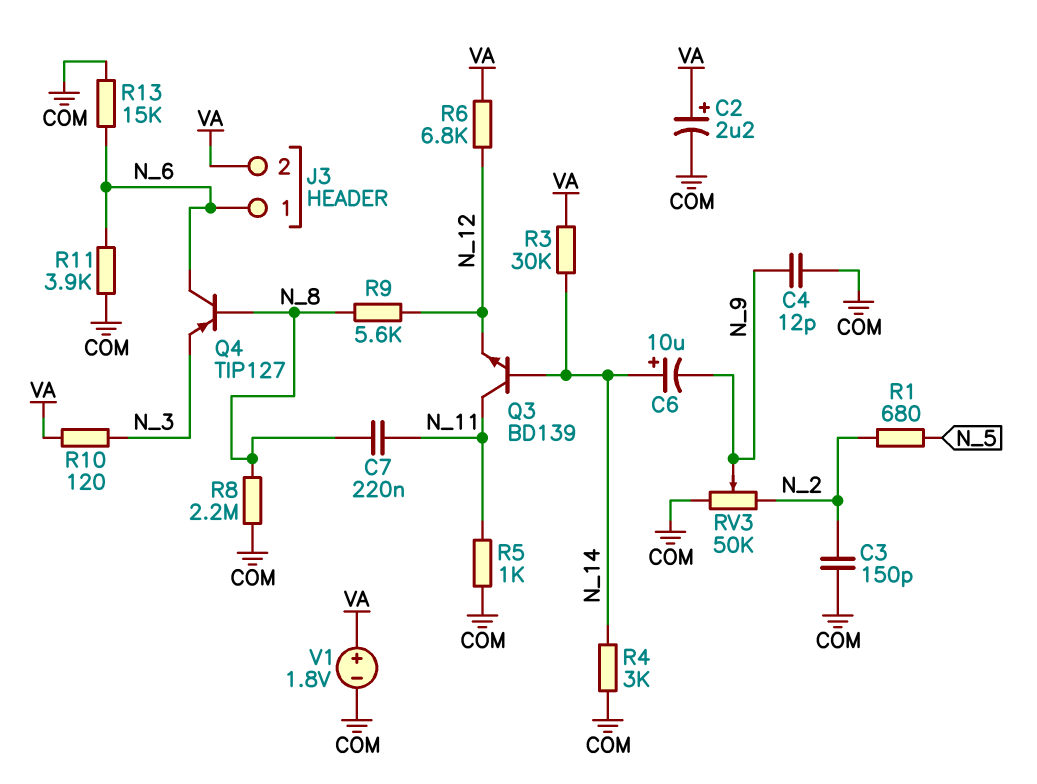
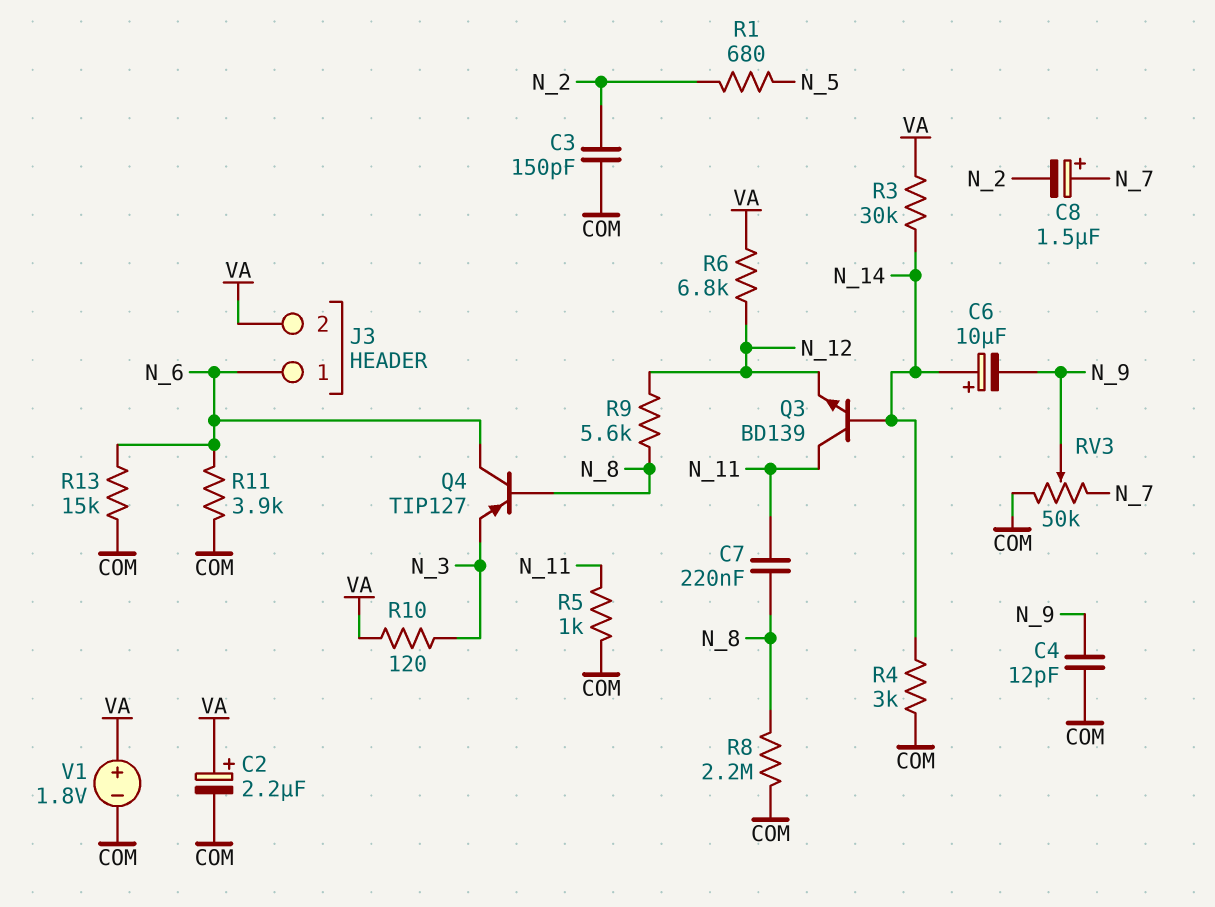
C8: none -> 1.5uF (plus N_7, minus N_2)
RV3: 50k (COM, N_2, wiper N_9) -> 50k (COM, N_7, wiper N_9)

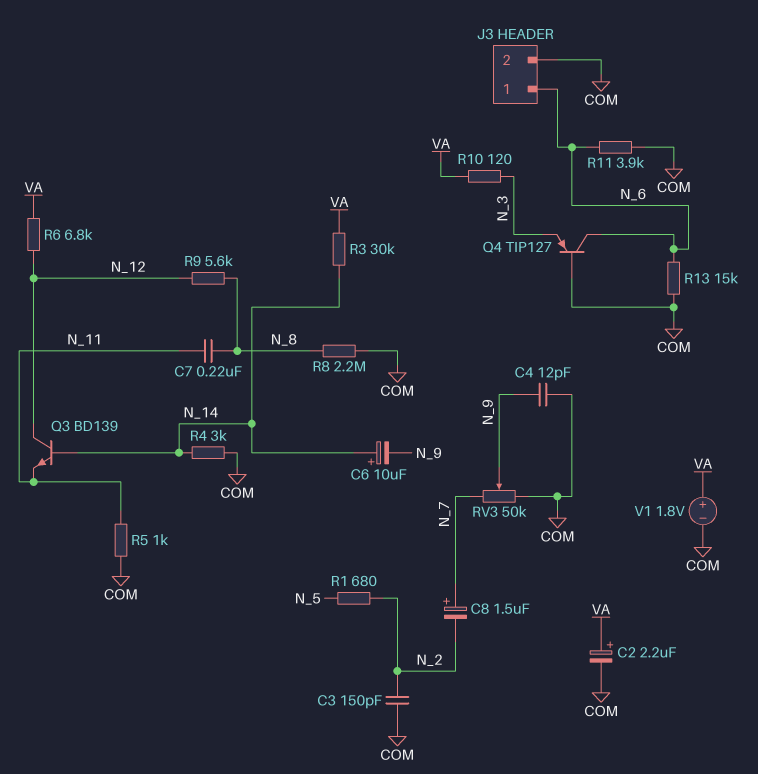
J3 pin 2: VA -> COM
Q3: NPN BD139 (B N_14, C N_11, E N_12) -> NPN BD139 (B N_14, C N_12, E N_11)
Q4: PNP TIP127 (B N_8, C N_6, E N_3) -> PNP TIP127 (B COM, C N_6, E N_3)

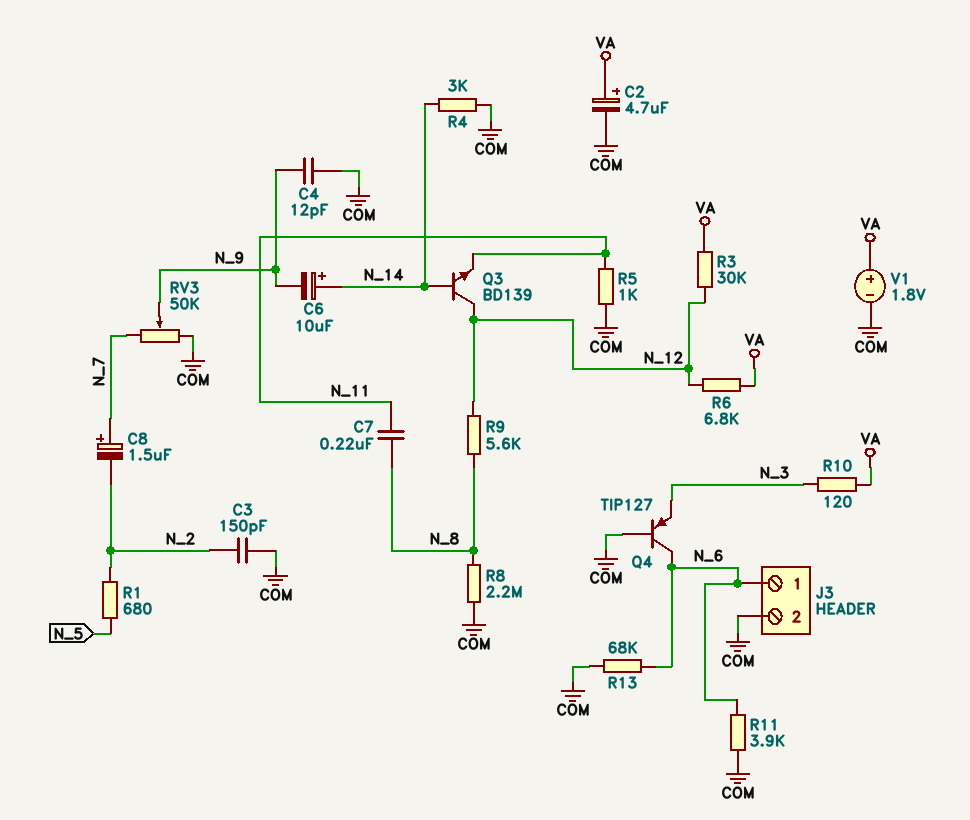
C2: 2.2uF (plus VA, minus COM) -> 4.7uF (plus VA, minus COM)
R3: 30k (N_14, VA) -> 30k (N_12, VA)
R13: 15k (COM, N_6) -> 68k (COM, N_6)

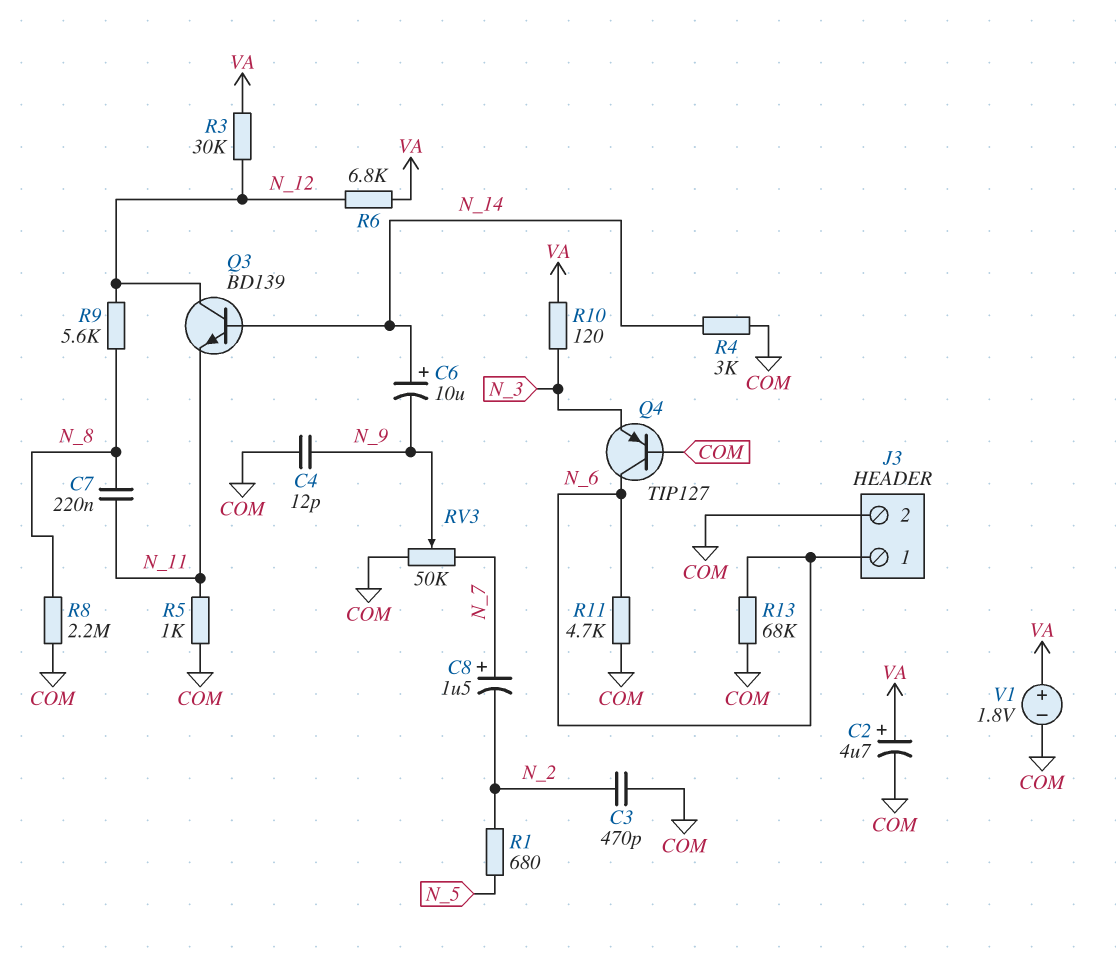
C3: 150pF (COM, N_2) -> 470pF (COM, N_2)
R11: 3.9k (COM, N_6) -> 4.7k (COM, N_6)

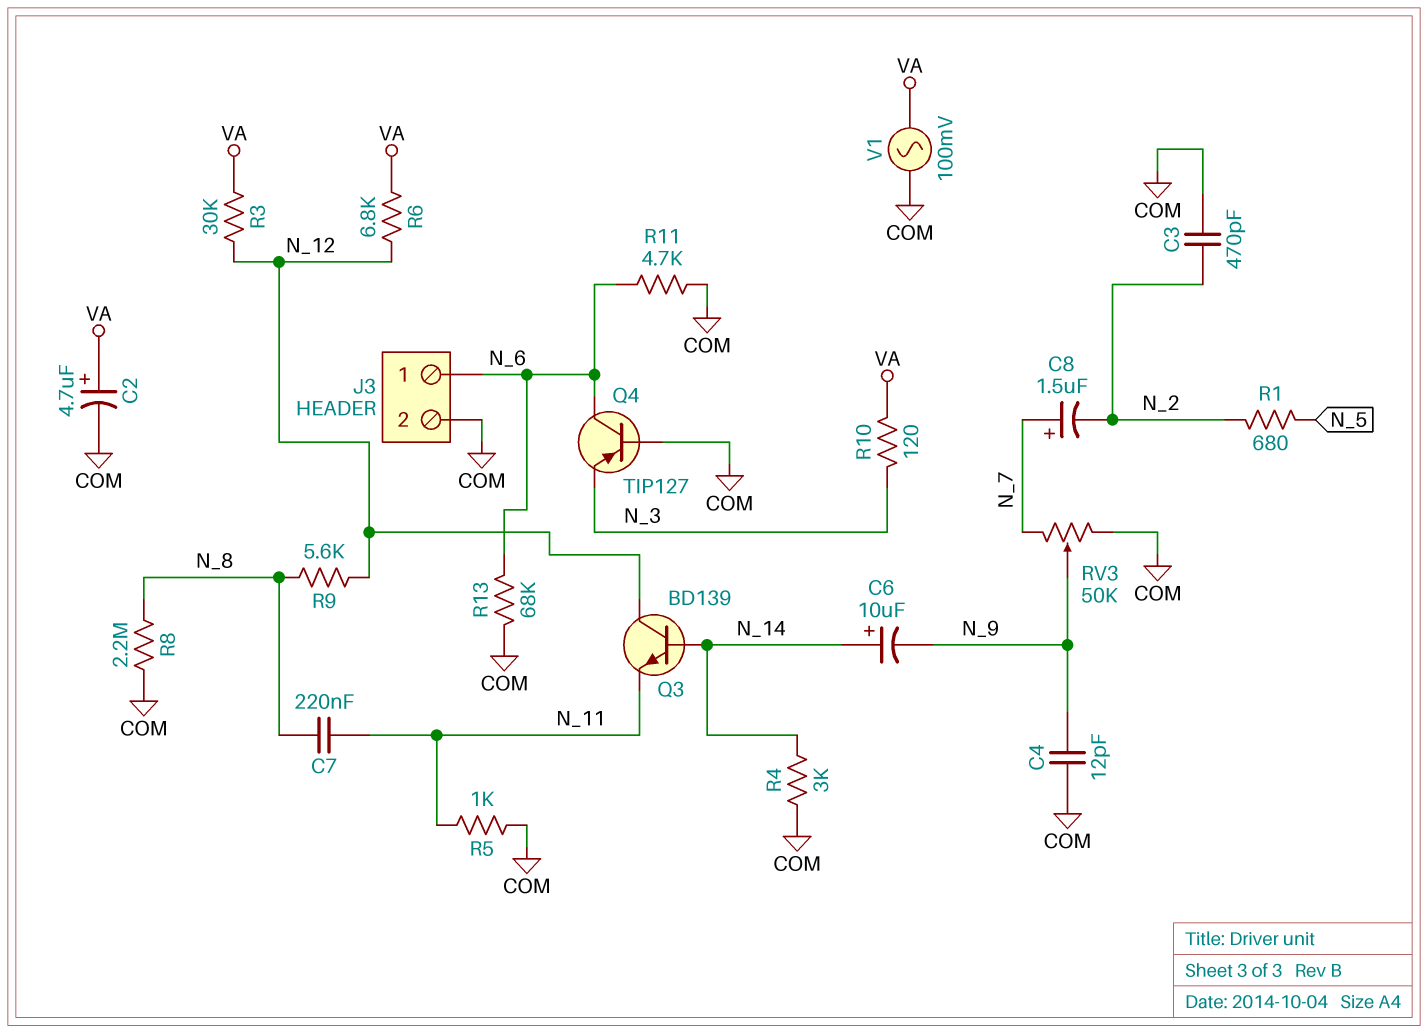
V1: 1.8V (plus VA, minus COM) -> AC 100mV (COM, VA)

